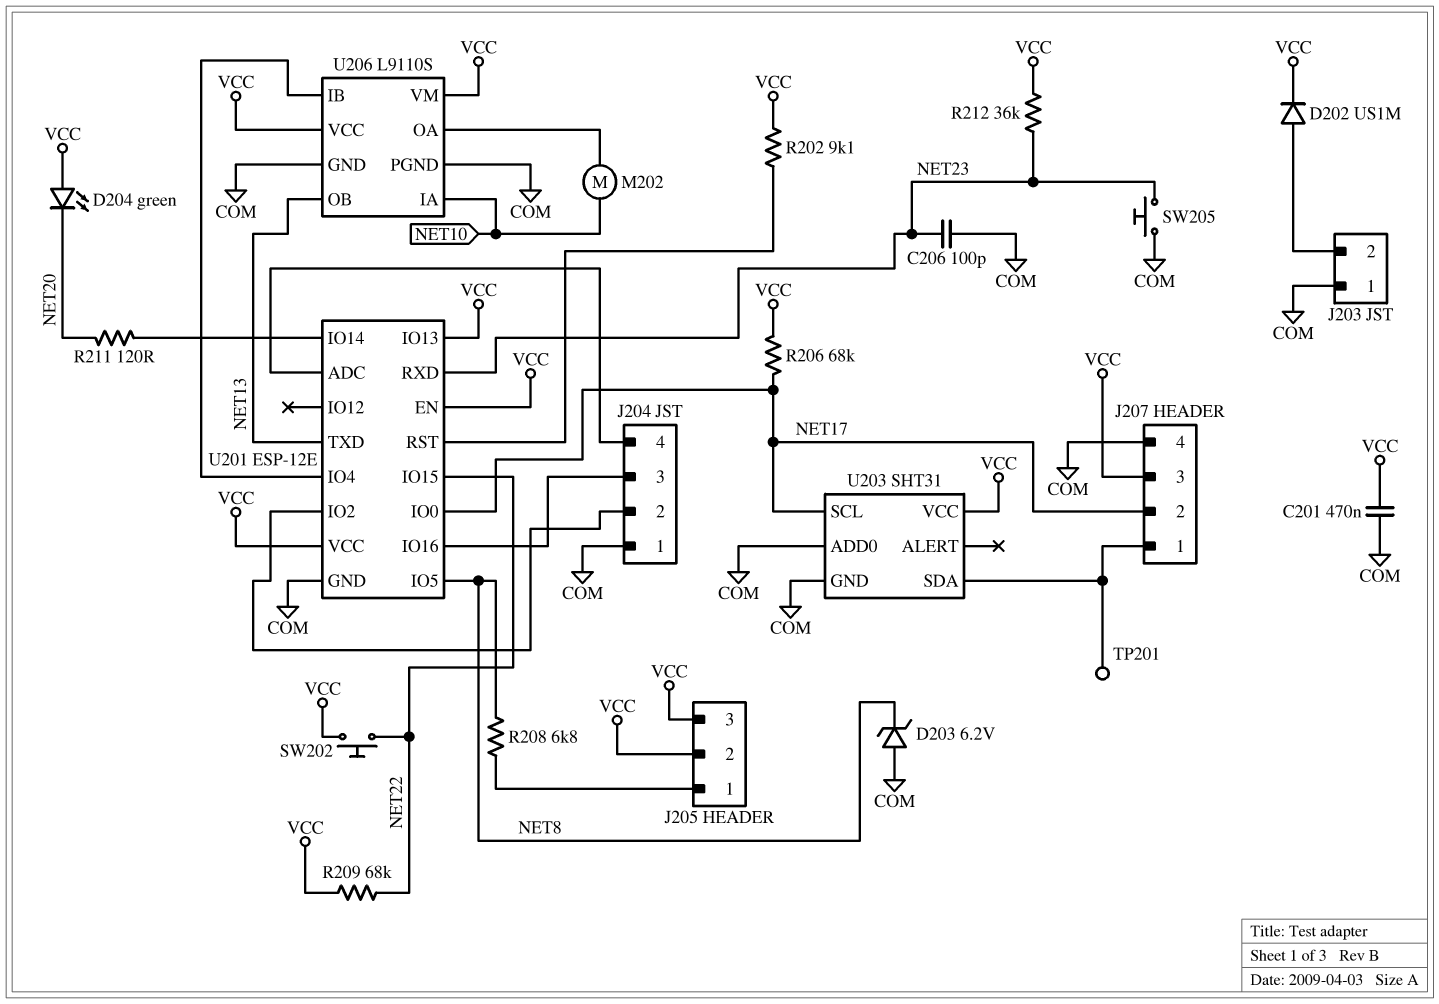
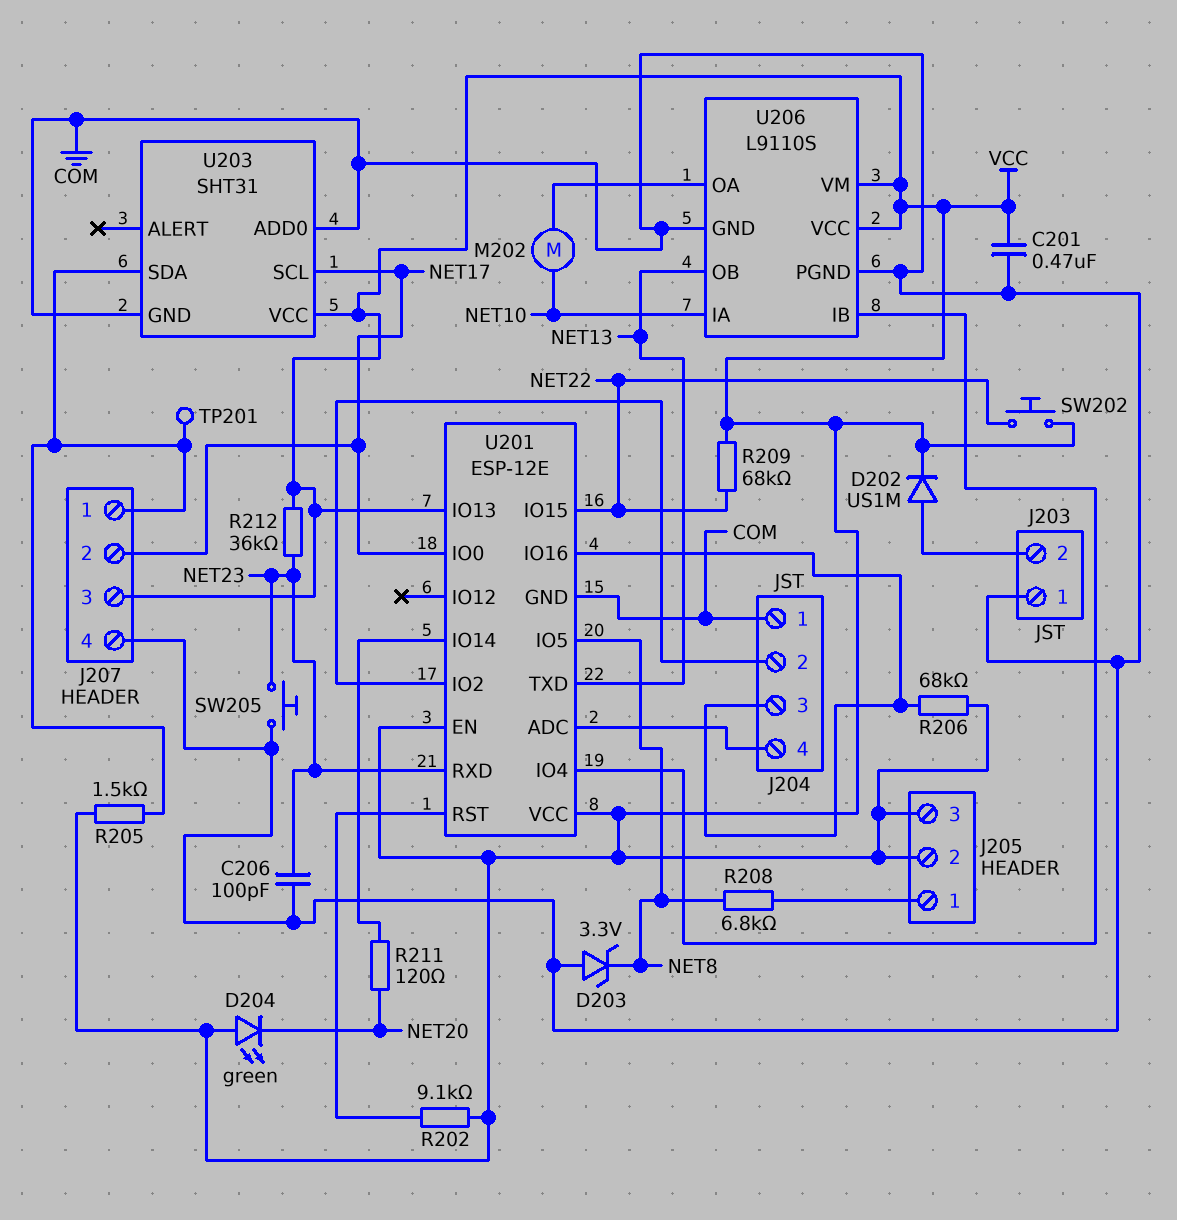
D203: zener 6.2V (A COM, K NET8) -> zener 3.3V (A COM, K NET8)
R205: none -> 1.5k (J207/1, VCC)
R206: 68k (NET17, VCC) -> 68k (J204/3, VCC)

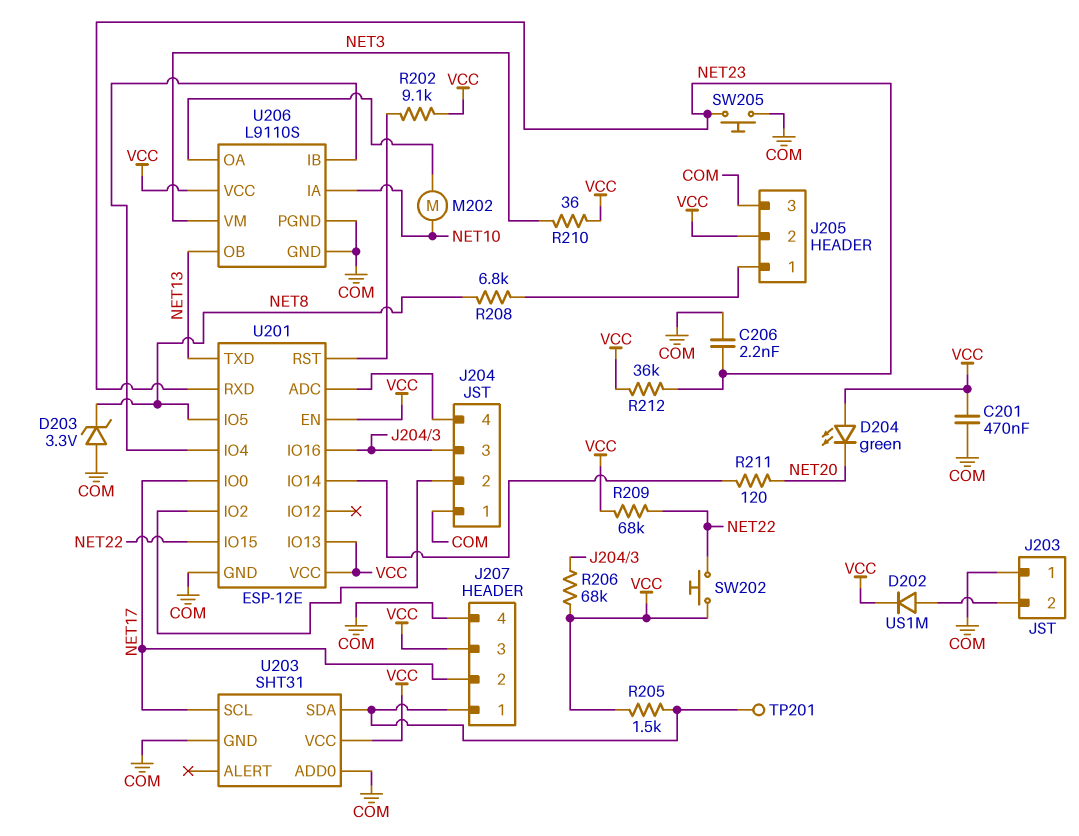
C206: 100pF (COM, NET23) -> 2.2nF (COM, NET23)
J205 pin 3: VCC -> COM
R210: none -> 36 (NET3, VCC)
U206 pin VM: VCC -> NET3

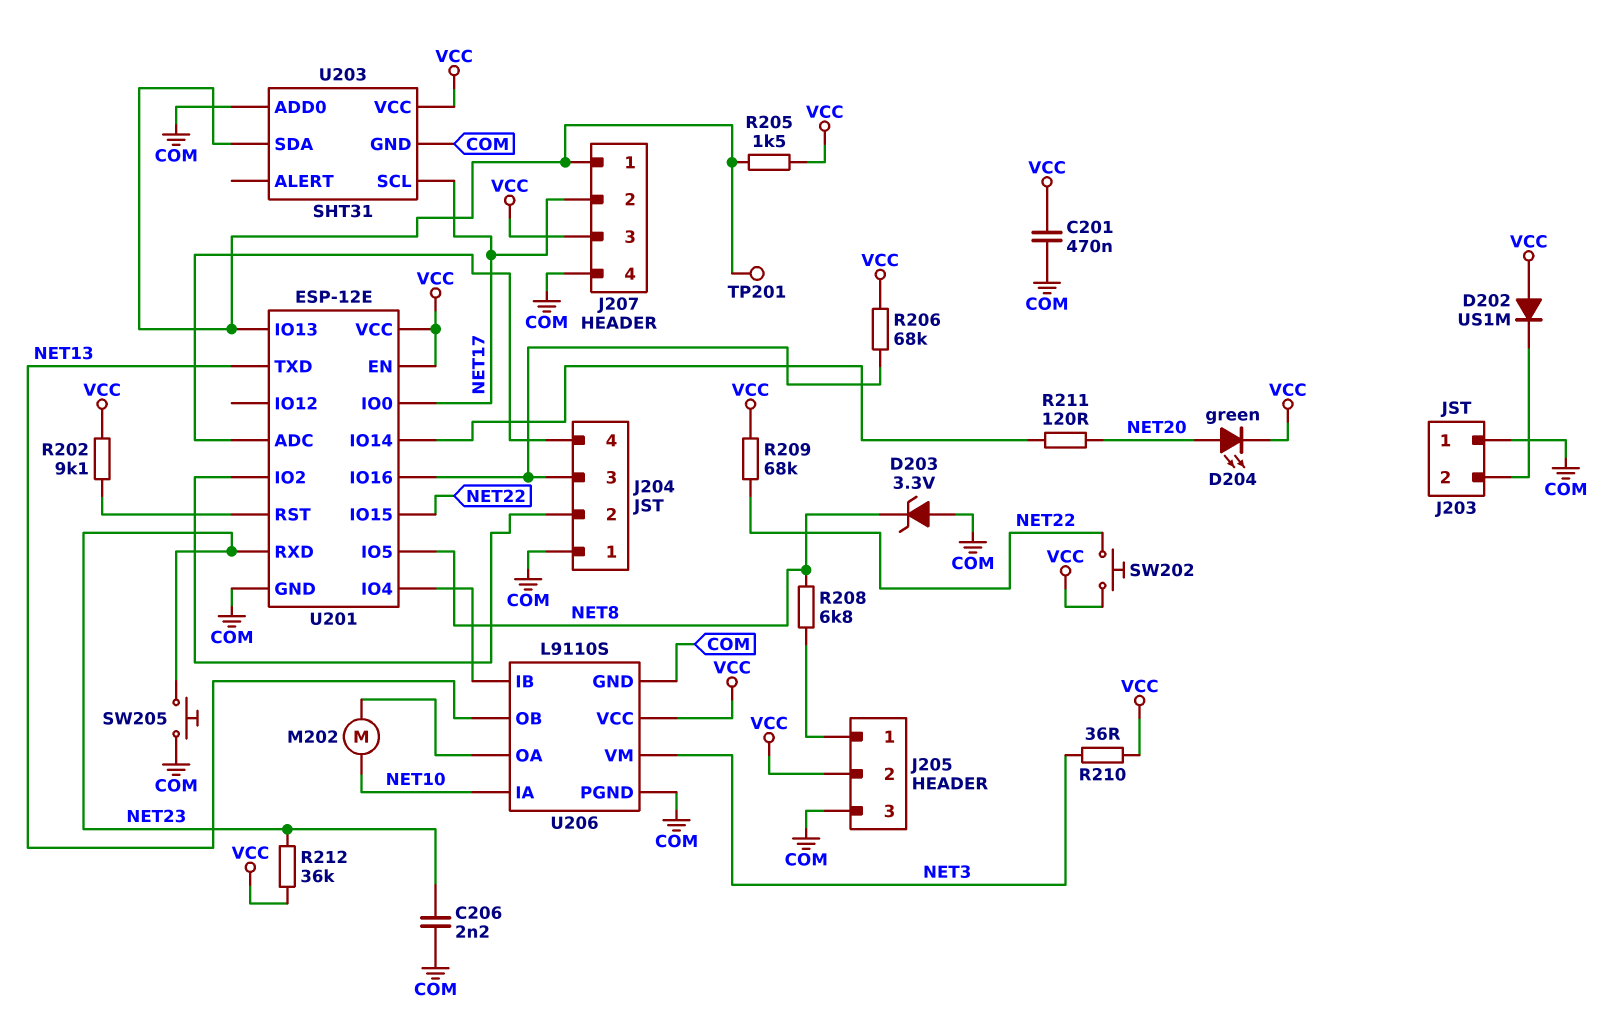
D202: diode US1M (A J203/2, K VCC) -> diode US1M (A VCC, K J203/2)
D204: LED green (A VCC, K NET20) -> LED green (A NET20, K VCC)
U201 pin IO13: VCC -> J207/1

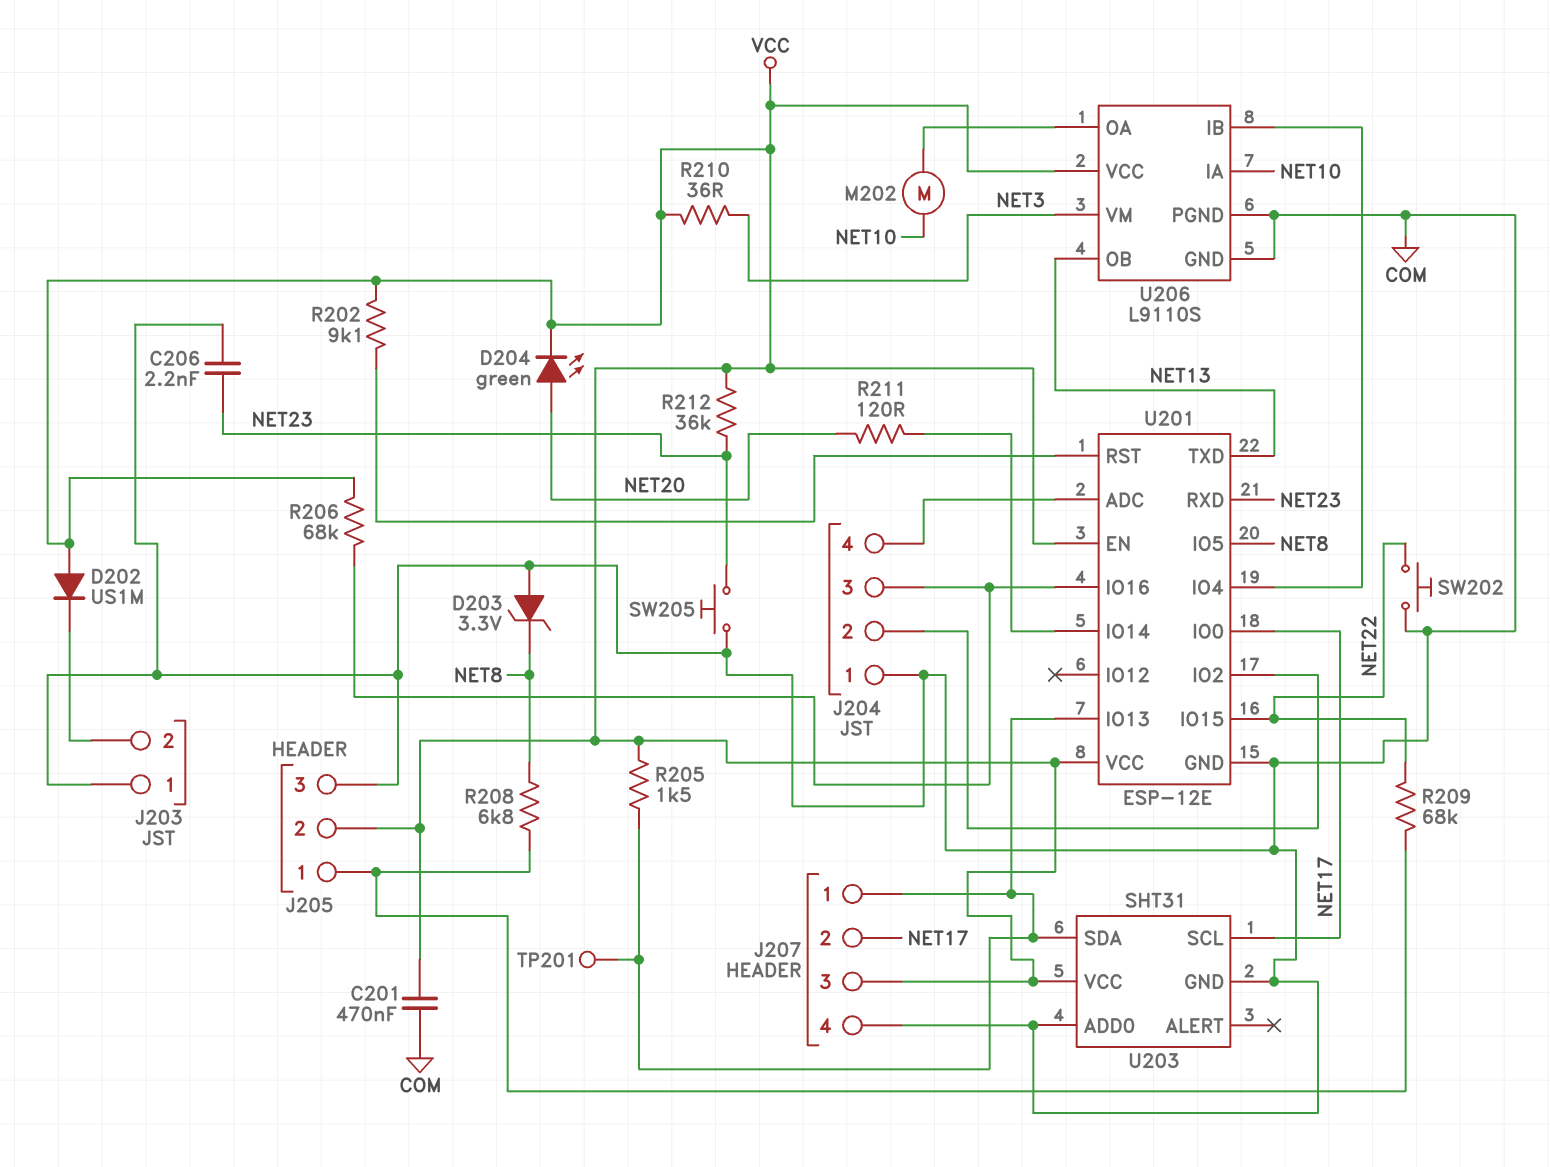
R209: 68k (NET22, VCC) -> 68k (J205/1, NET22)
SW202: button (NET22, VCC) -> button (COM, NET22)

